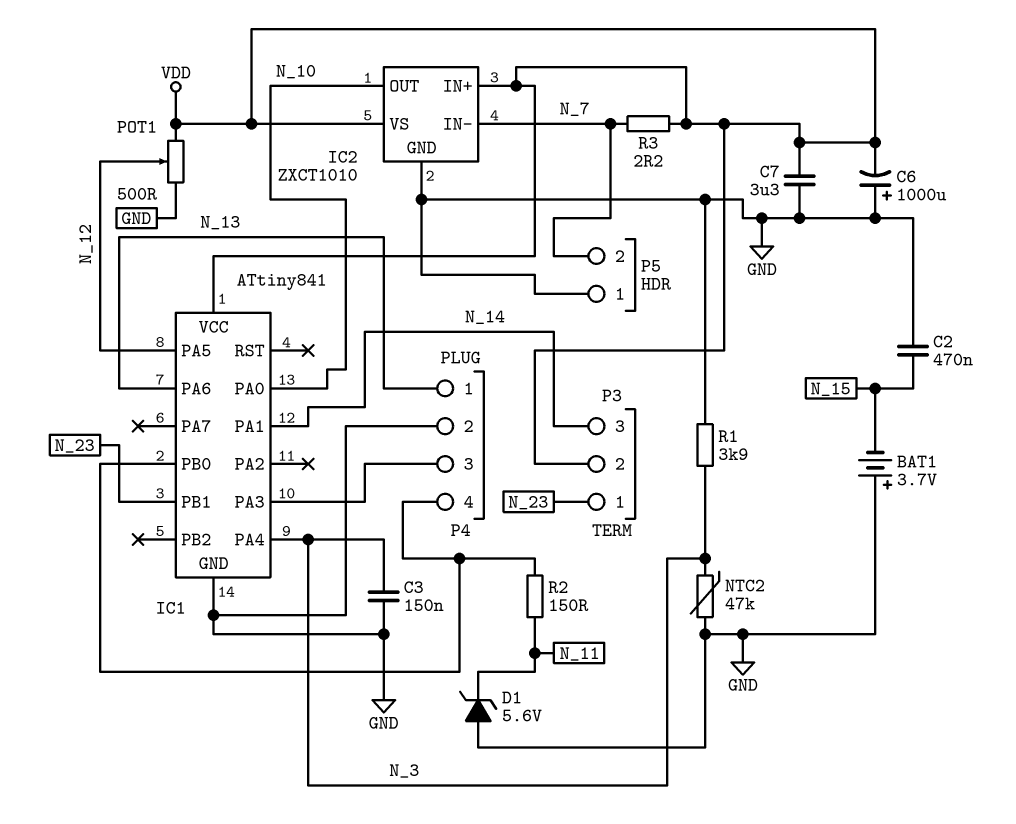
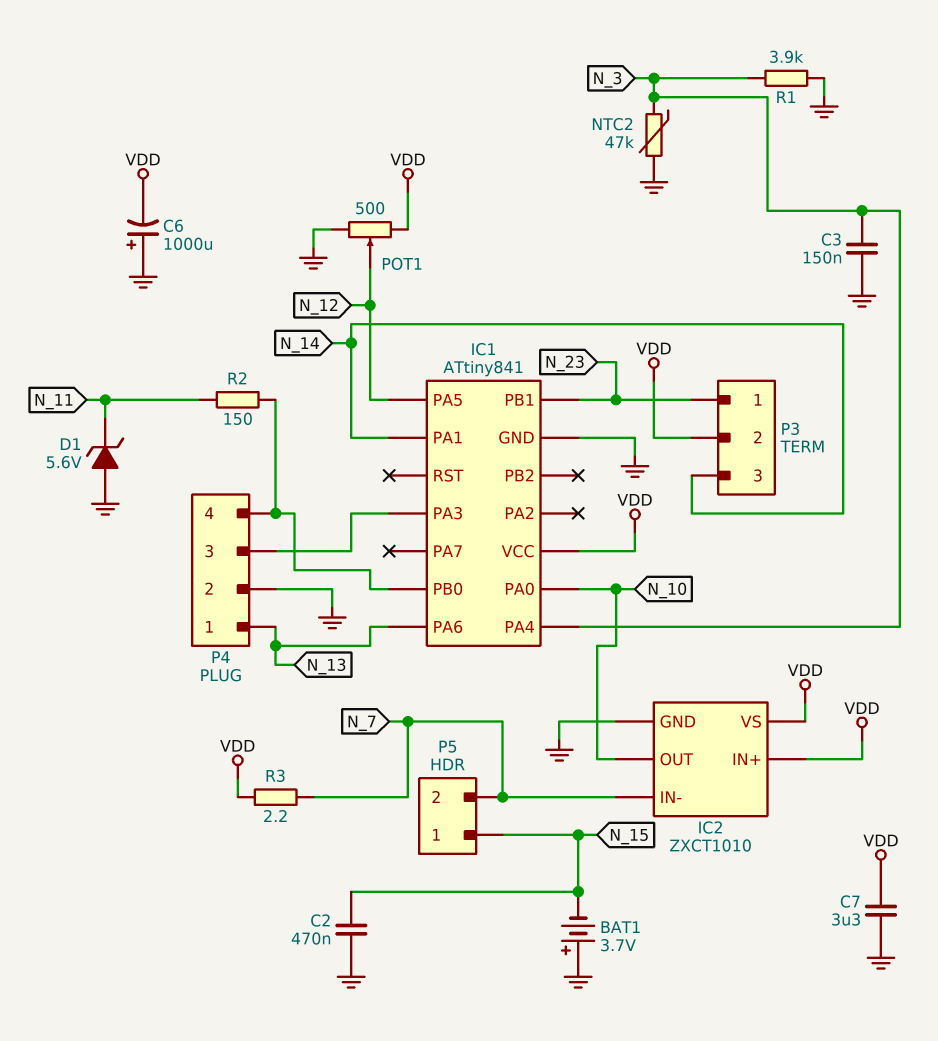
P5 pin 1: GND -> N_15

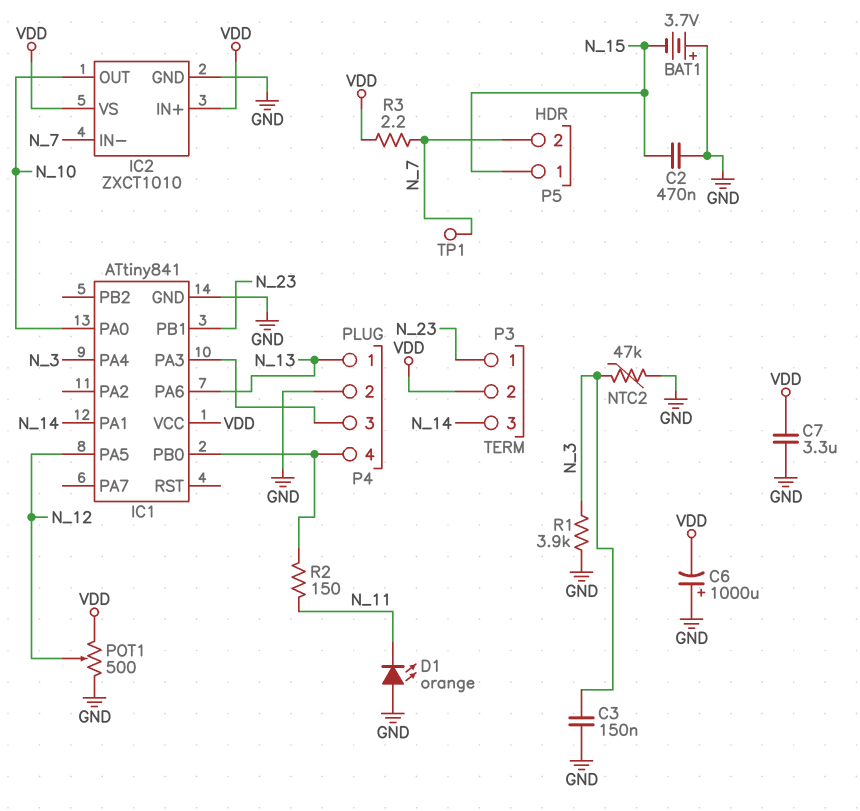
D1: zener 5.6V (A GND, K N_11) -> LED orange (A GND, K N_11)
TP1: none -> test point (N_7)

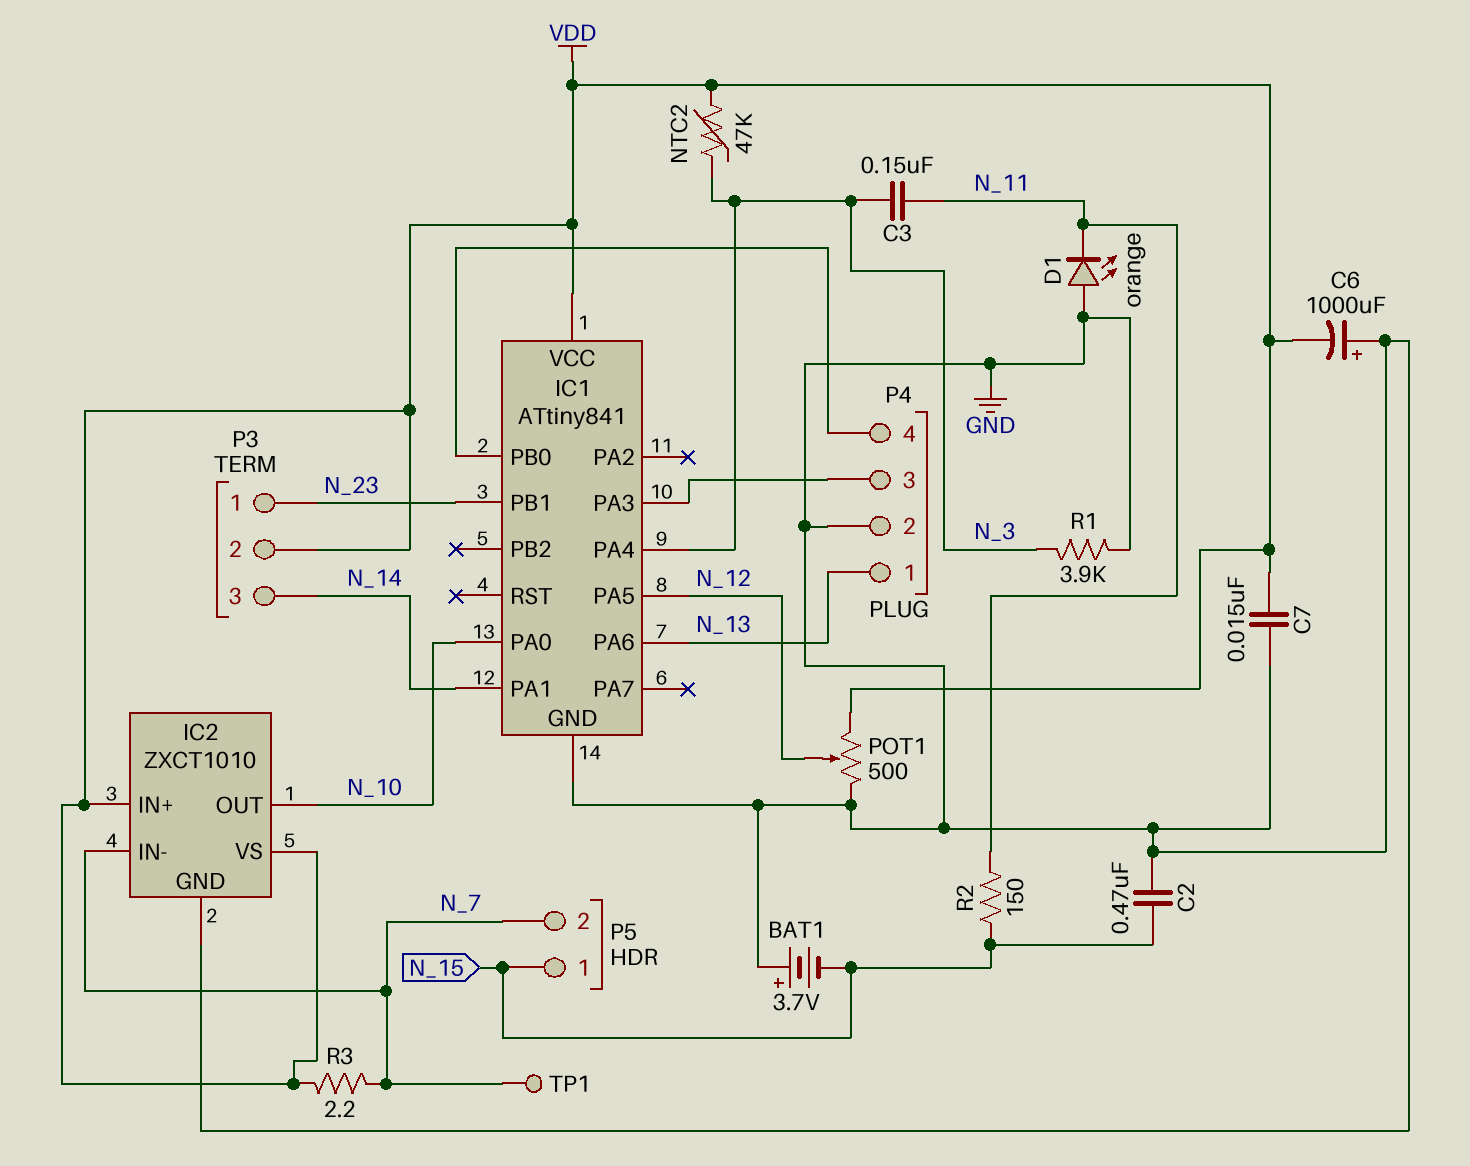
C3: 150nF (GND, N_3) -> 150nF (N_3, N_11)
C7: 3.3uF (GND, VDD) -> 15nF (GND, VDD)
NTC2: 47k (GND, N_3) -> 47k (N_3, VDD)
R2: 150 (IC1/PB0, N_11) -> 150 (N_11, N_15)

